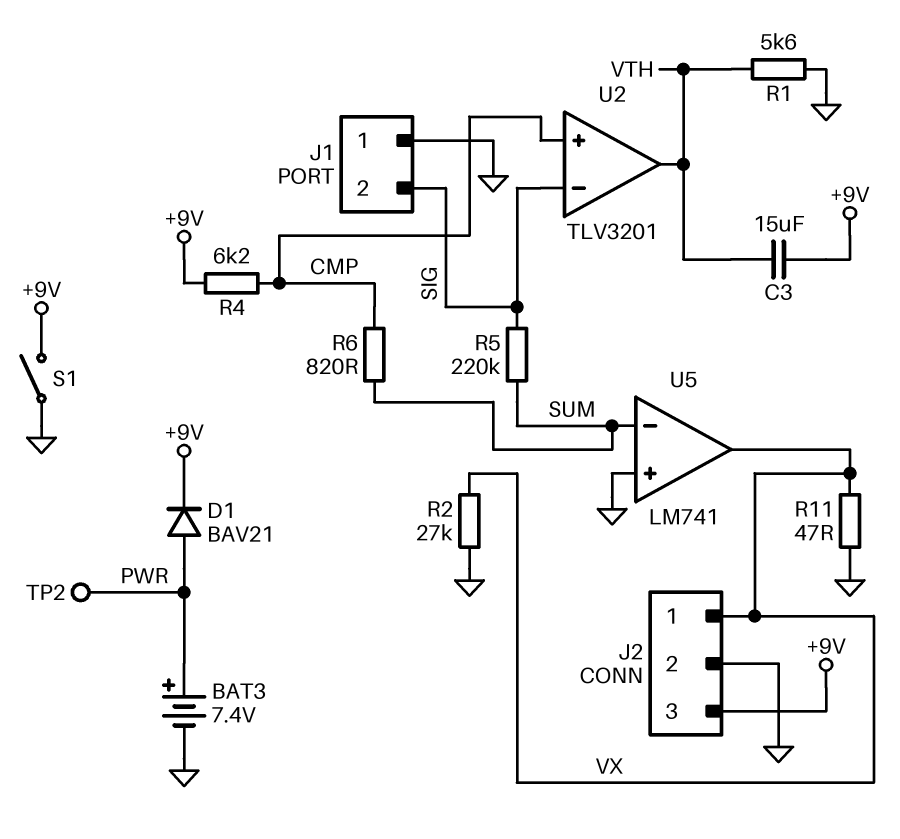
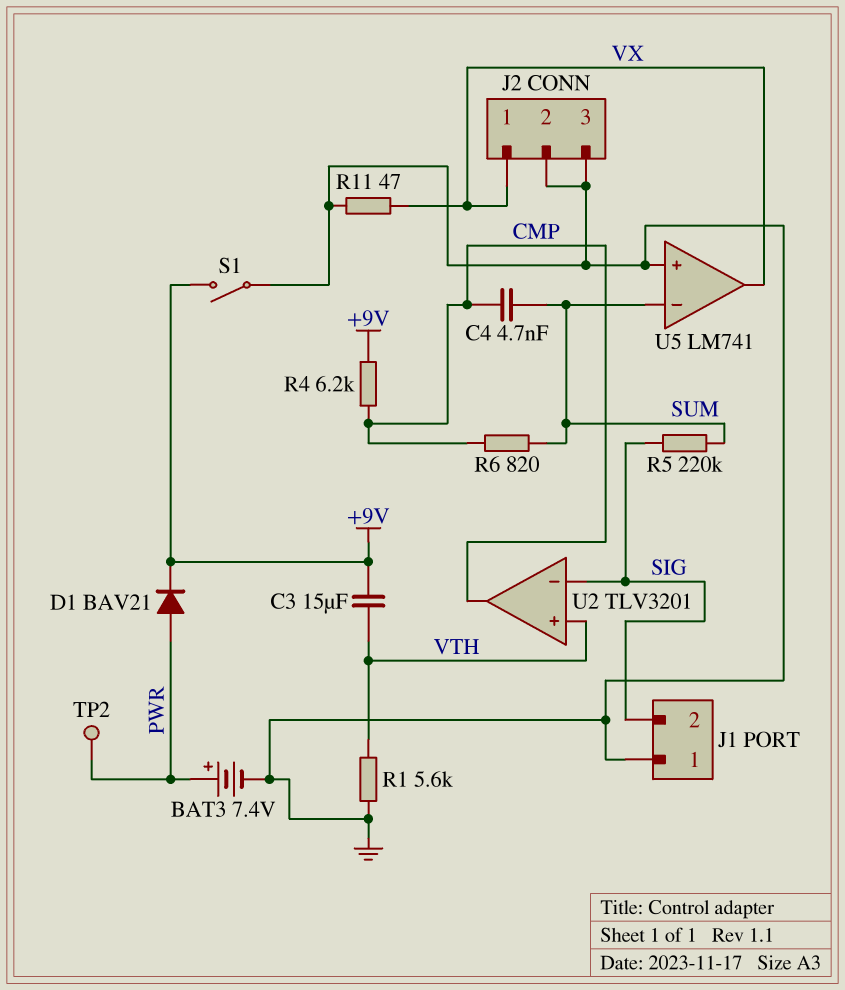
C4: none -> 4.7nF (CMP, SUM)
J2 pin 3: +9V -> GND
R2: 27k (GND, VX) -> none
U2 pin in+: CMP -> VTH
U2 pin out: VTH -> CMP

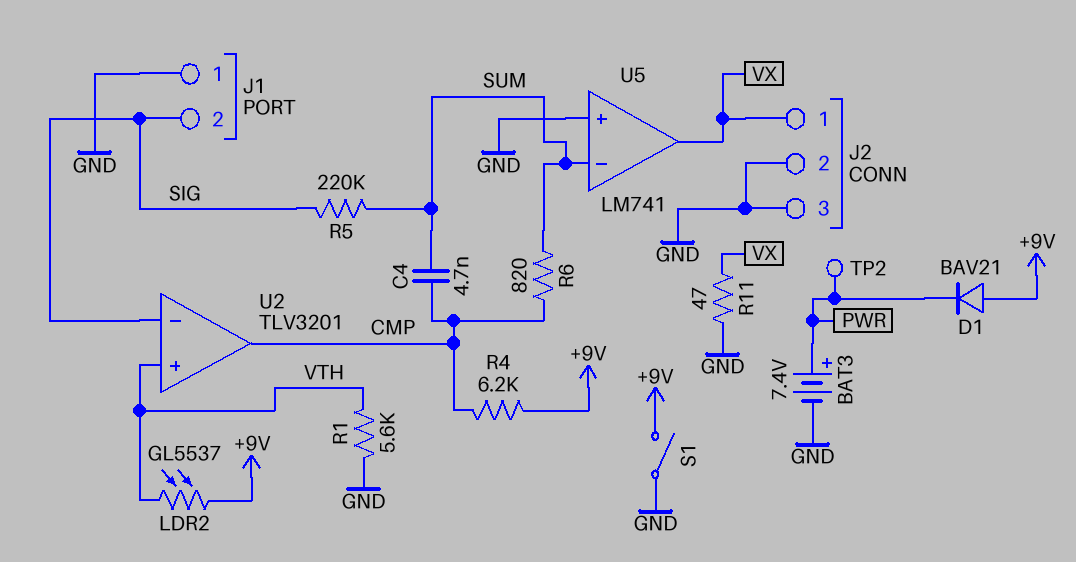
C3: 15uF (+9V, VTH) -> none
D1: diode BAV21 (A PWR, K +9V) -> diode BAV21 (A +9V, K PWR)
LDR2: none -> GL5537 (+9V, VTH)

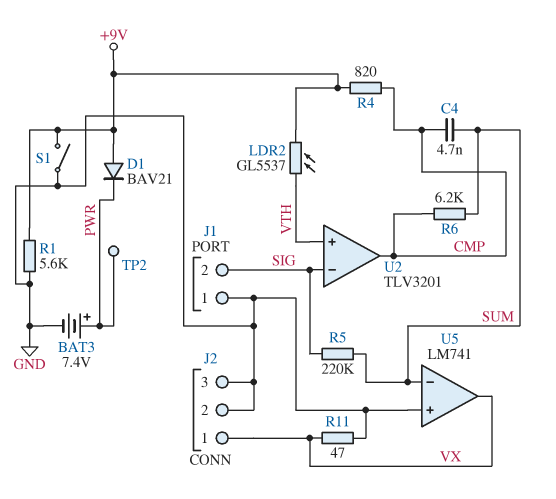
R1: 5.6k (GND, VTH) -> 5.6k (+9V, GND)
R4: 6.2k (+9V, CMP) -> 820 (+9V, CMP)
R6: 820 (CMP, SUM) -> 6.2k (CMP, SUM)

